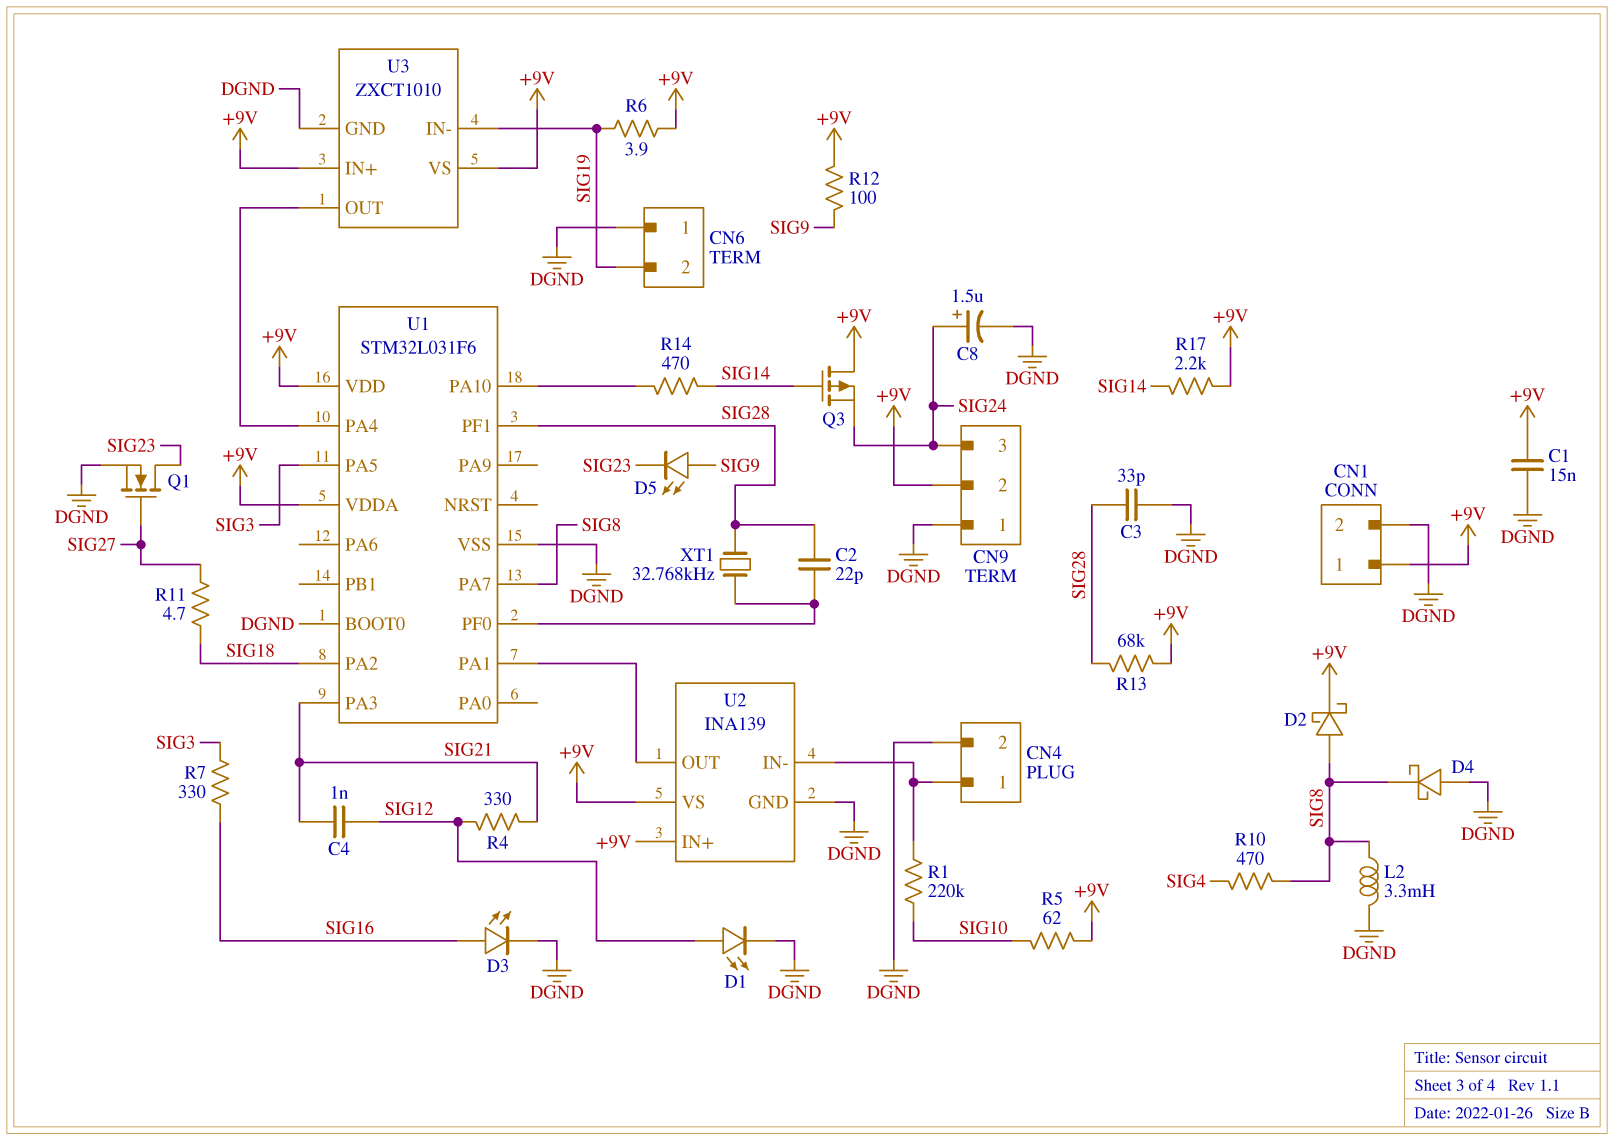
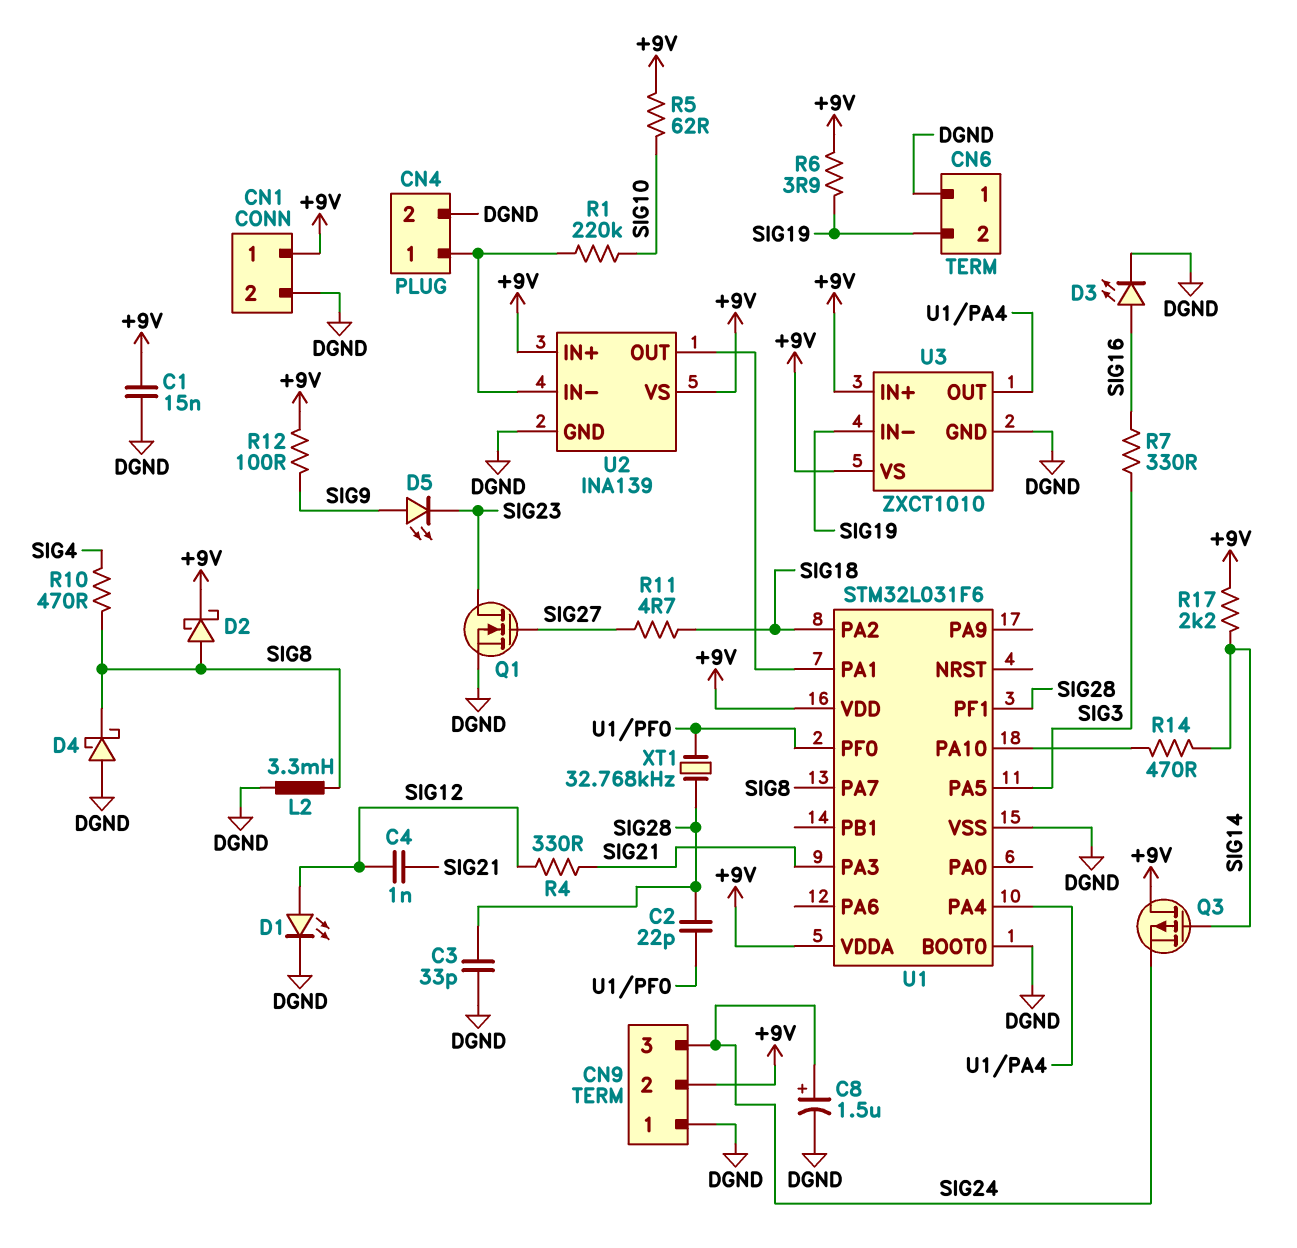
R13: 68k (+9V, SIG28) -> none

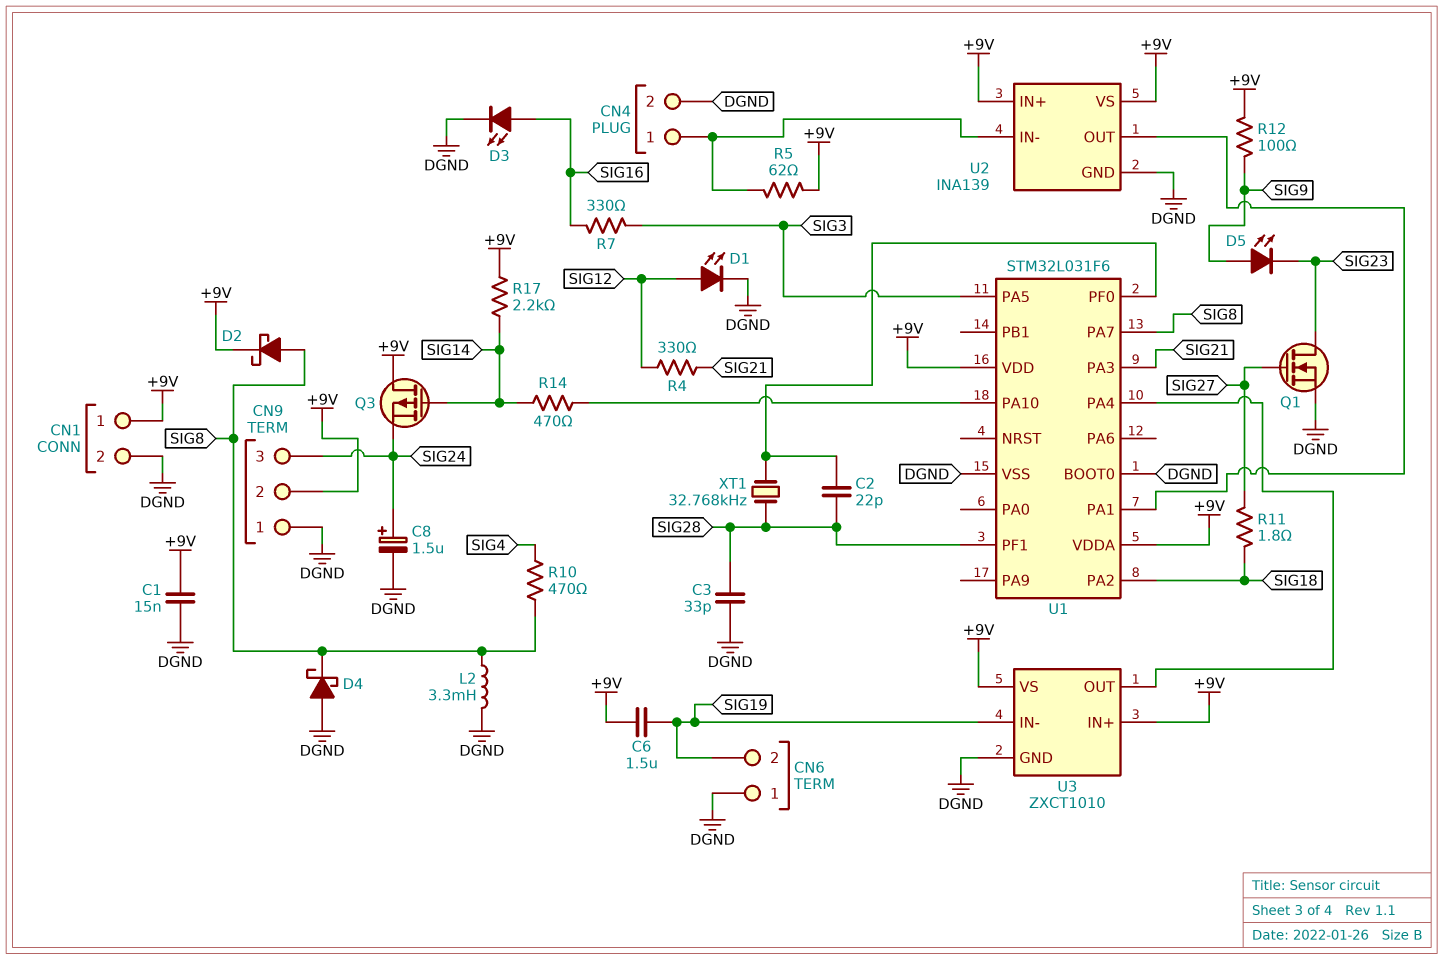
C4: 1nF (SIG12, SIG21) -> none
C6: none -> 1.5uF (+9V, SIG19)
R1: 220k (CN4/1, SIG10) -> none
R5: 62 (+9V, SIG10) -> 62 (+9V, CN4/1)
R6: 3.9 (+9V, SIG19) -> none
R11: 4.7 (SIG18, SIG27) -> 1.8 (SIG18, SIG27)

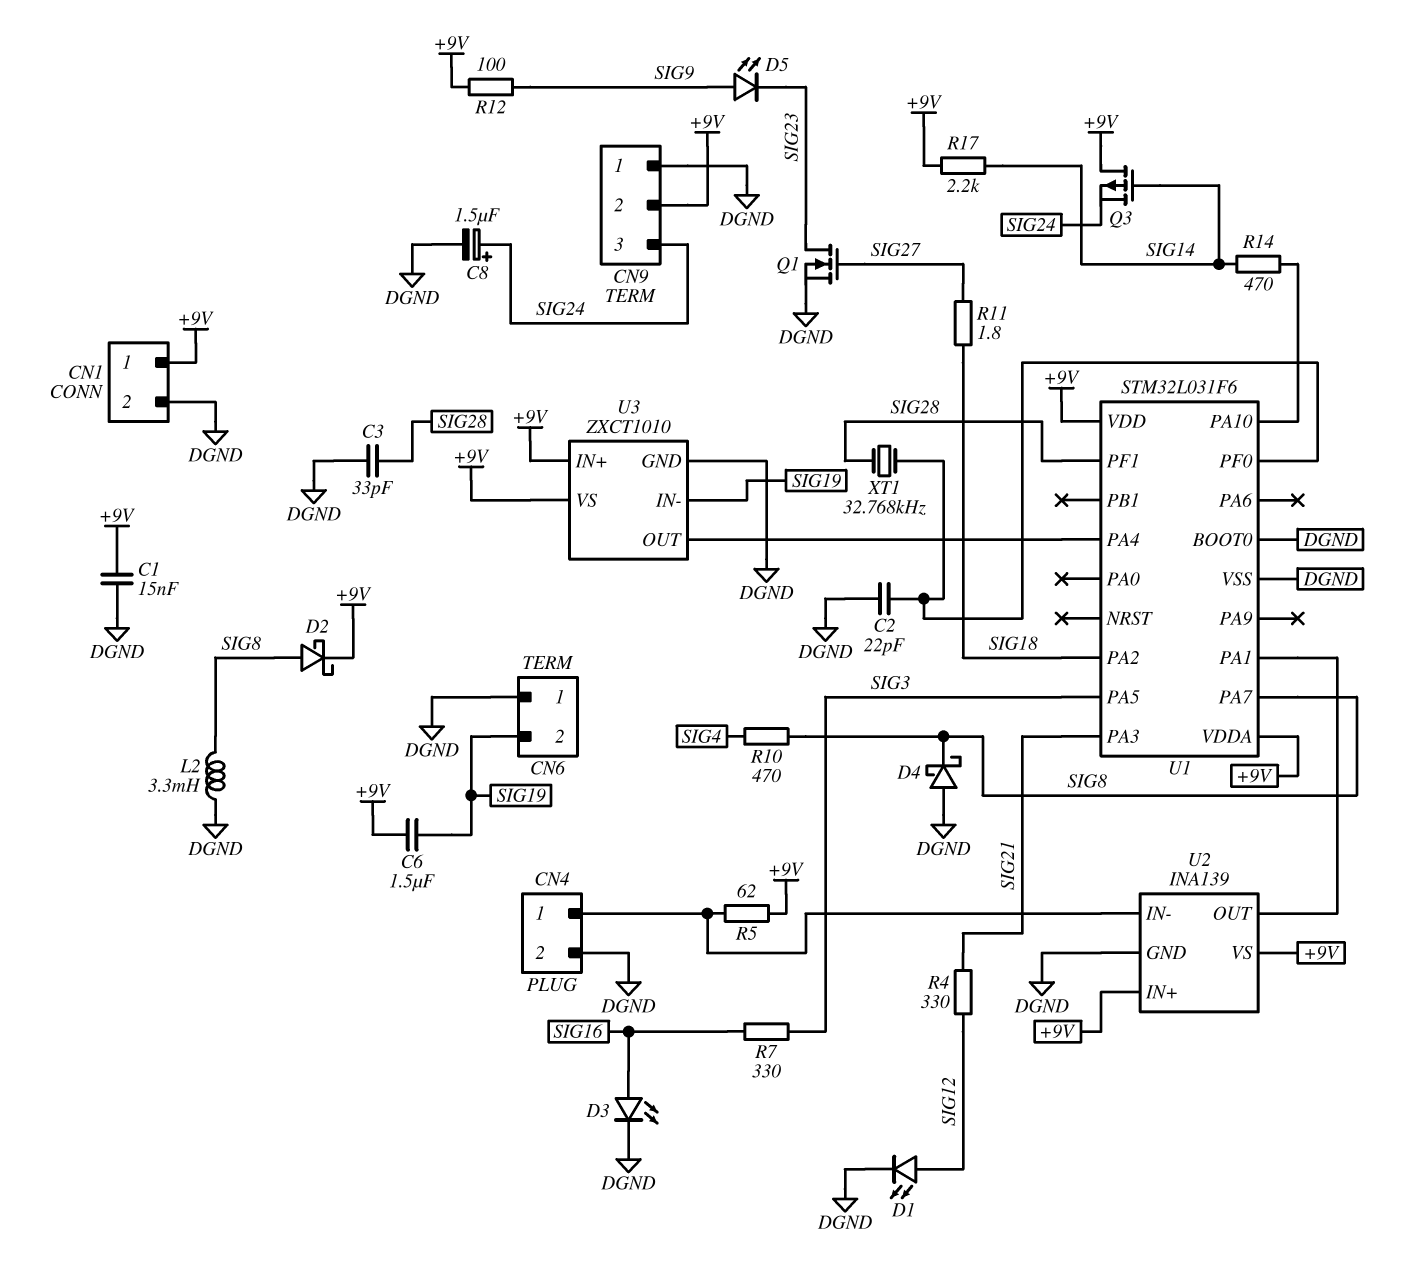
C2: 22pF (SIG28, U1/PF0) -> 22pF (DGND, U1/PF0)

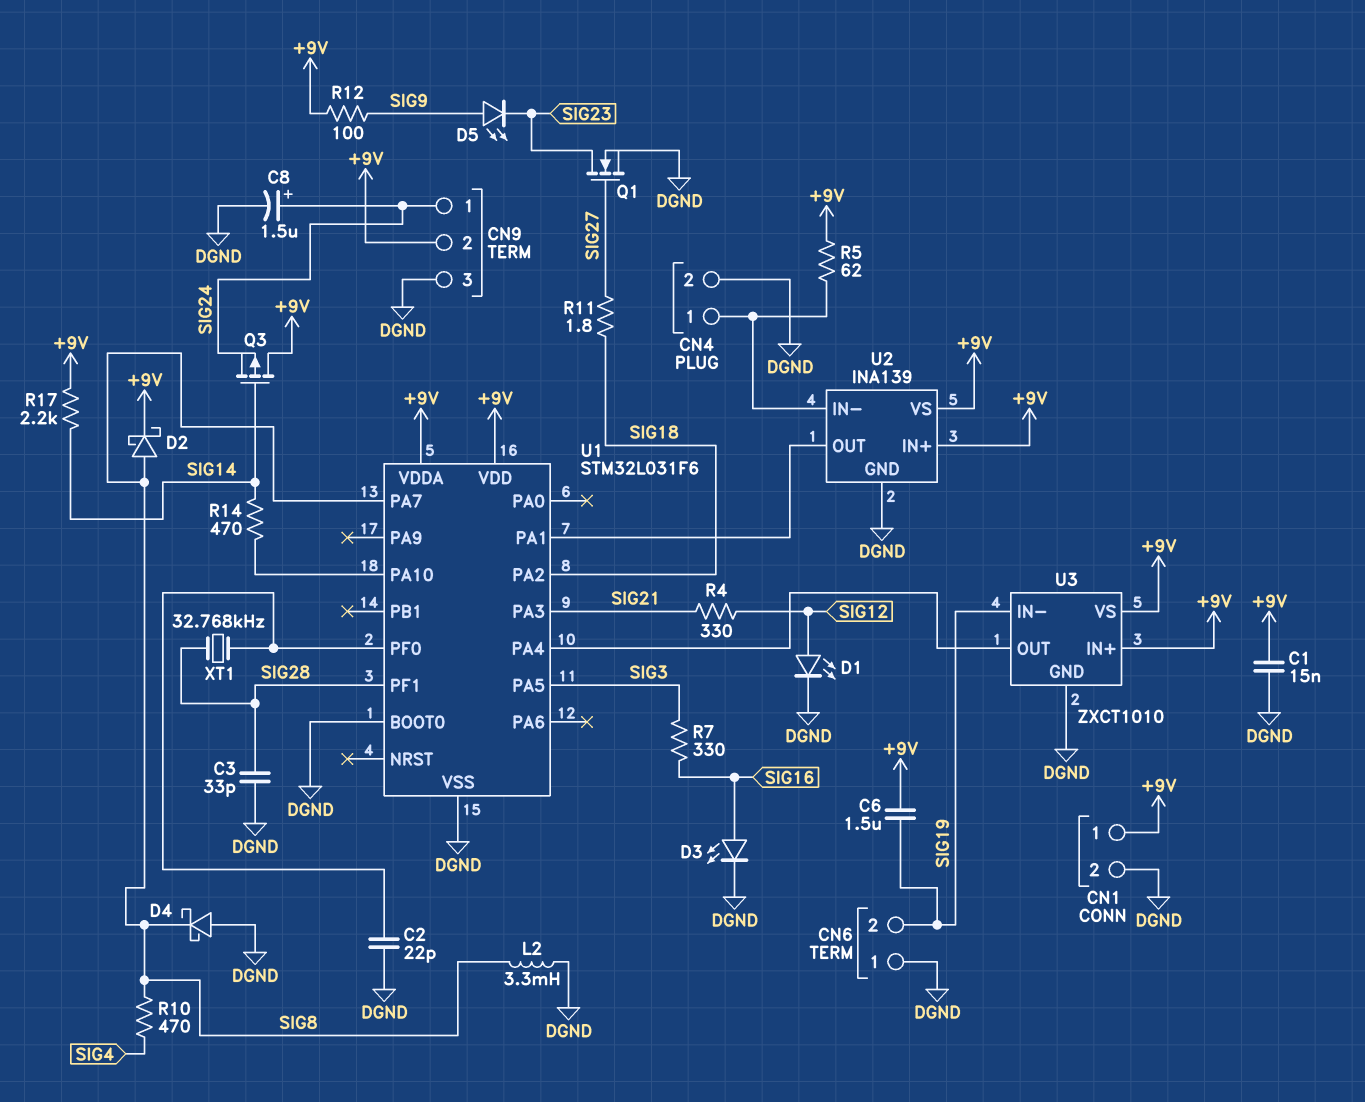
CN9 pin 1: DGND -> SIG24
CN9 pin 3: SIG24 -> DGND

